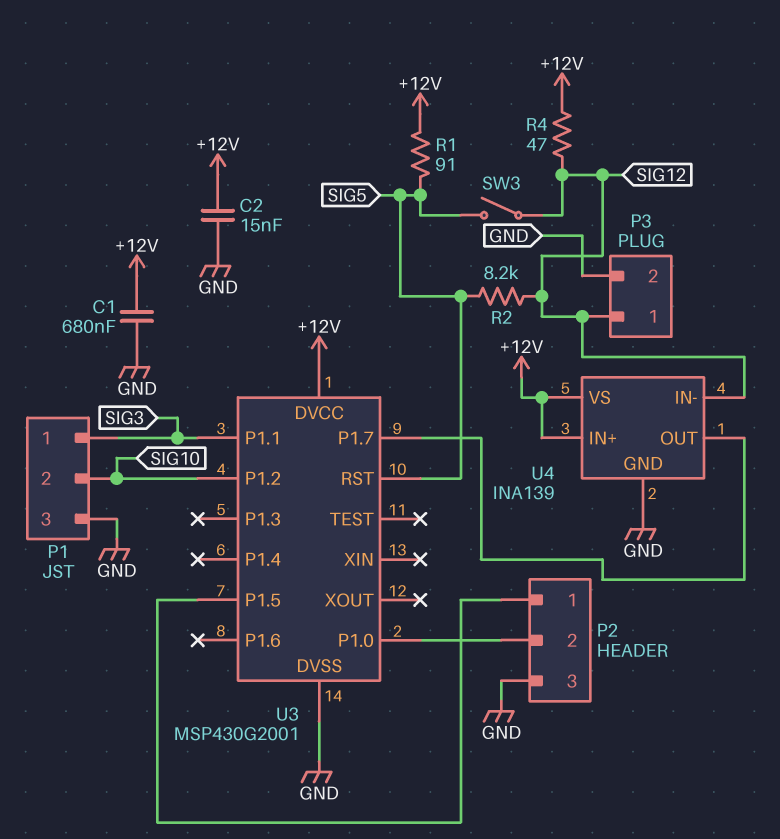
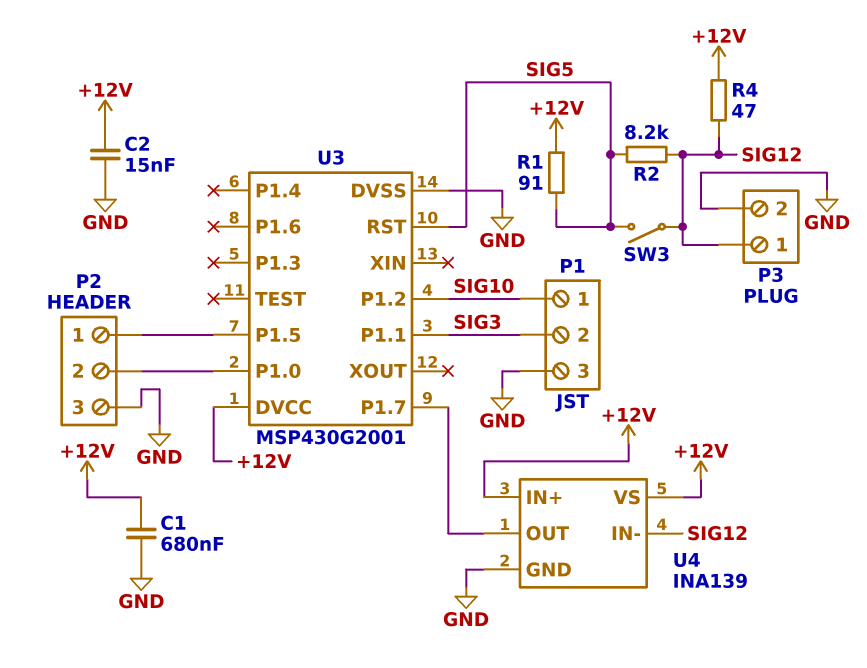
P1 pin 1: SIG3 -> SIG10
P1 pin 2: SIG10 -> SIG3

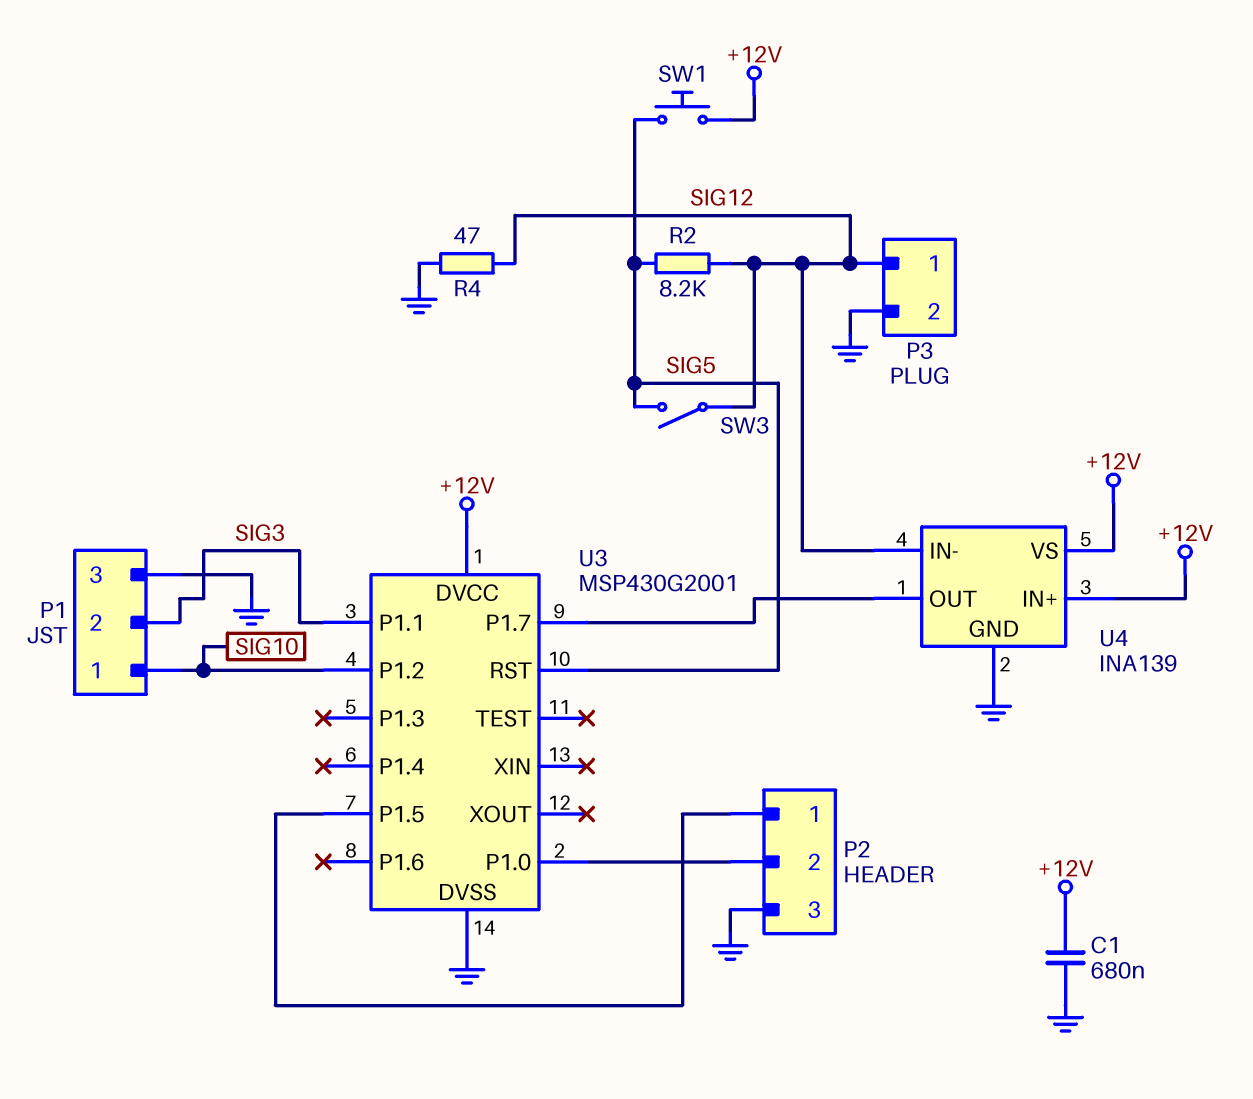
C2: 15nF (+12V, GND) -> none
R1: 91 (+12V, SIG5) -> none
R4: 47 (+12V, SIG12) -> 47 (GND, SIG12)
SW1: none -> button (+12V, SIG5)

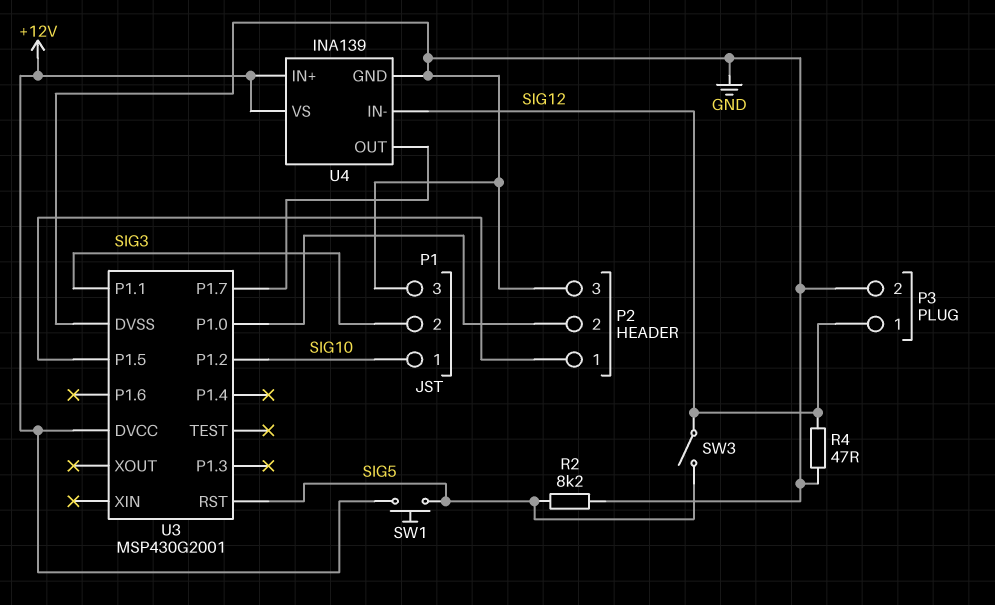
C1: 680nF (+12V, GND) -> none
R2: 8.2k (SIG5, SIG12) -> 8.2k (GND, SIG5)

